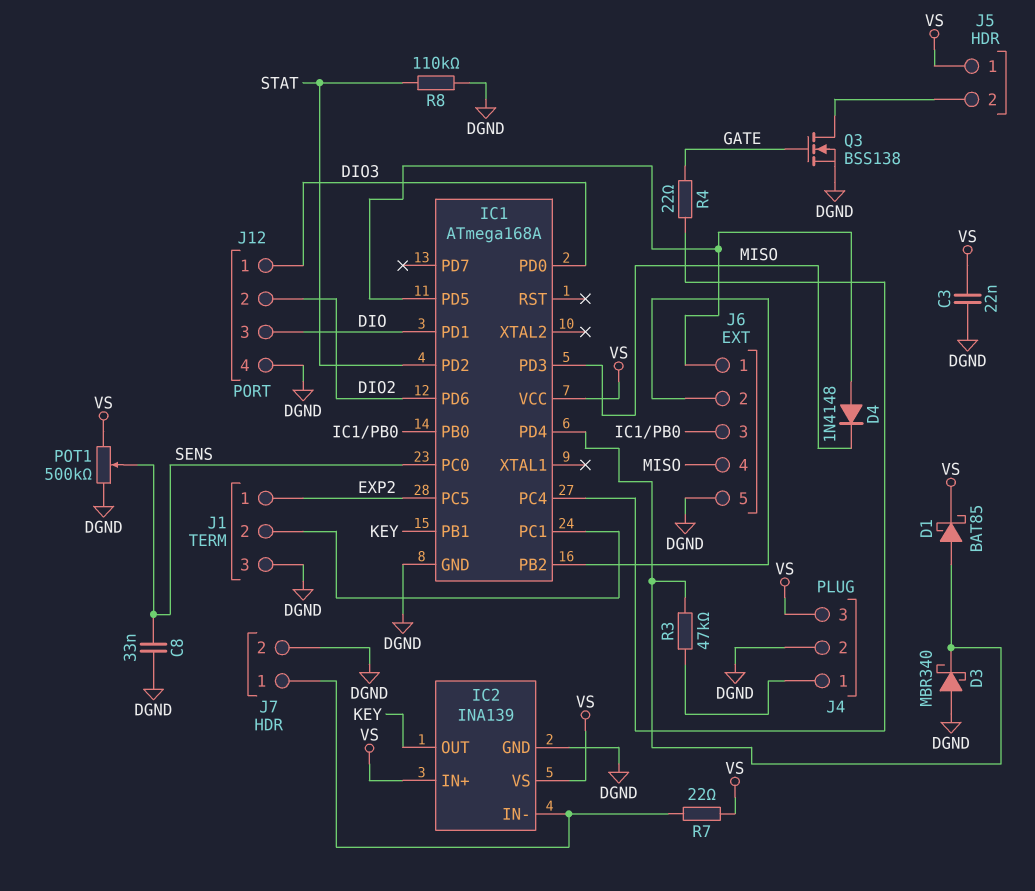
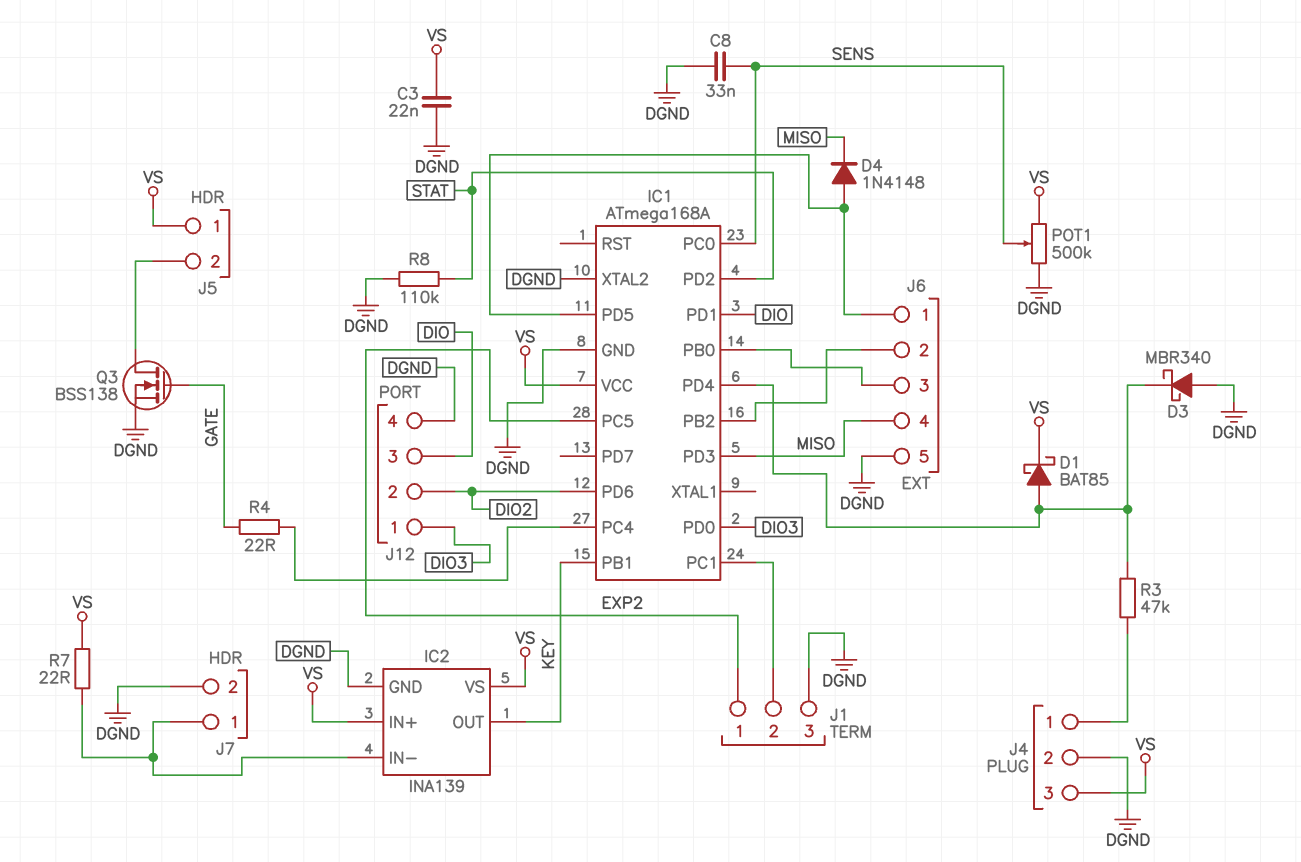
IC1 pin XTAL2: none -> DGND

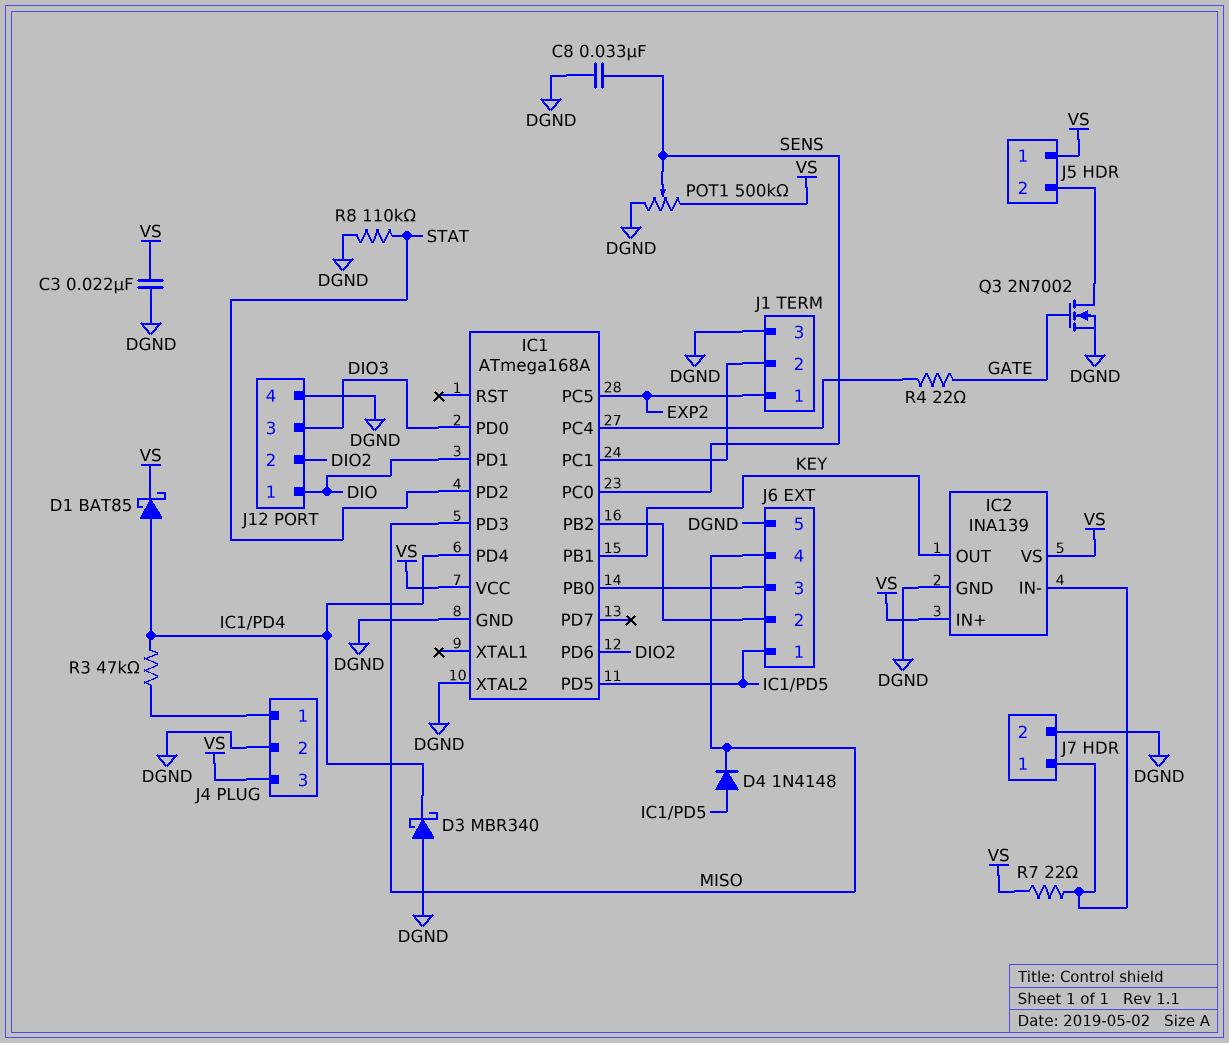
J12 pin 1: DIO3 -> DIO
J12 pin 3: DIO -> DIO3
Q3: NMOS BSS138 (G GATE, D J5/2, S DGND) -> NMOS 2N7002 (G GATE, D J5/2, S DGND)

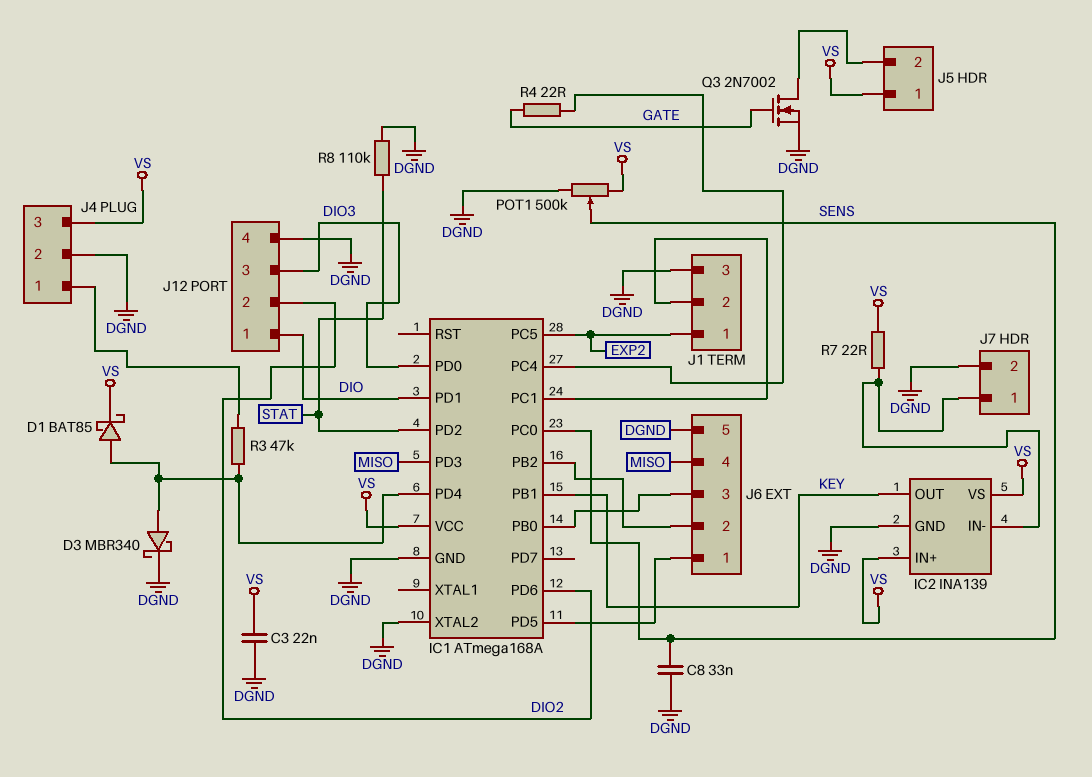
D3: schottky MBR340 (A DGND, K IC1/PD4) -> schottky MBR340 (A IC1/PD4, K DGND)
D4: diode 1N4148 (A IC1/PD5, K MISO) -> none

